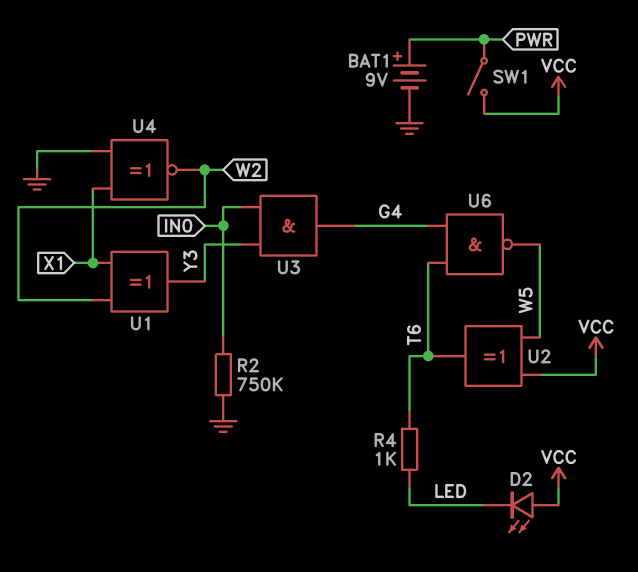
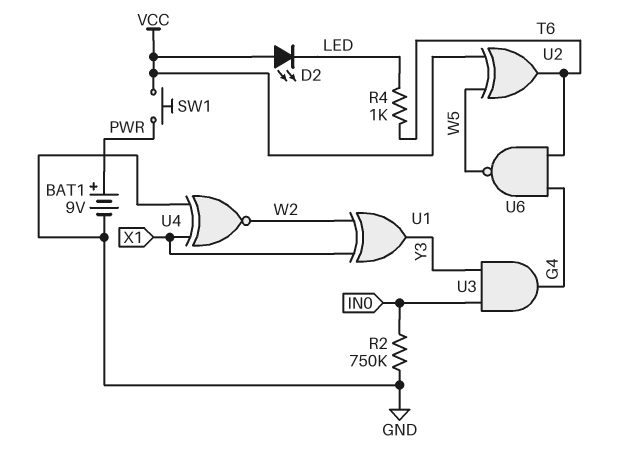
SW1: switch (PWR, VCC) -> button (PWR, VCC)

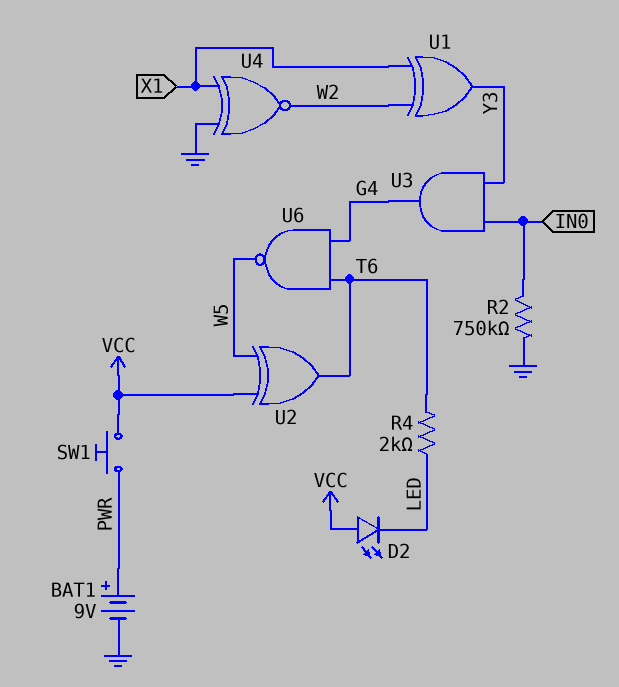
R4: 1k (LED, T6) -> 2k (LED, T6)

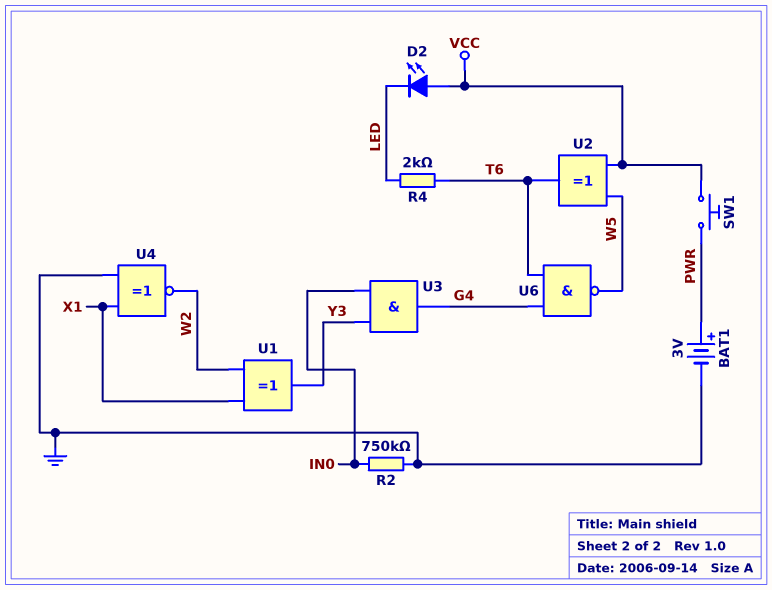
BAT1: 9V (plus PWR, minus GND) -> 3V (plus PWR, minus GND)

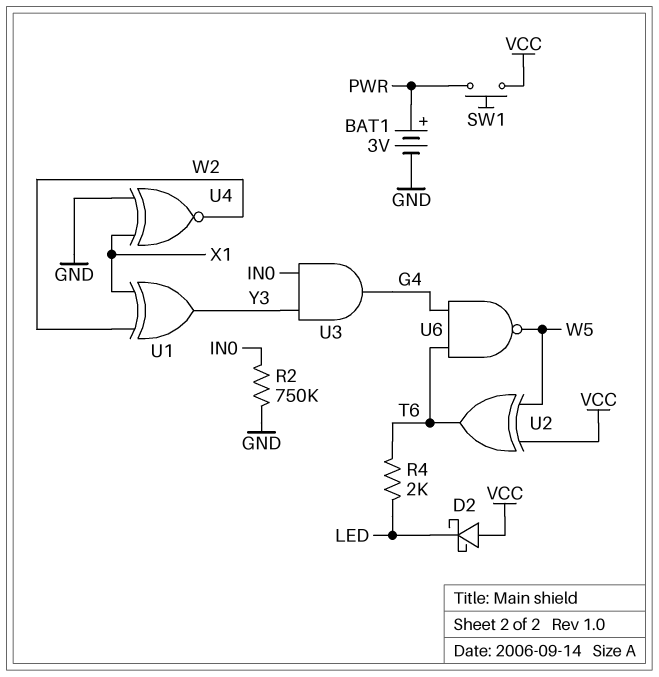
D2: LED (A VCC, K LED) -> schottky (A VCC, K LED)

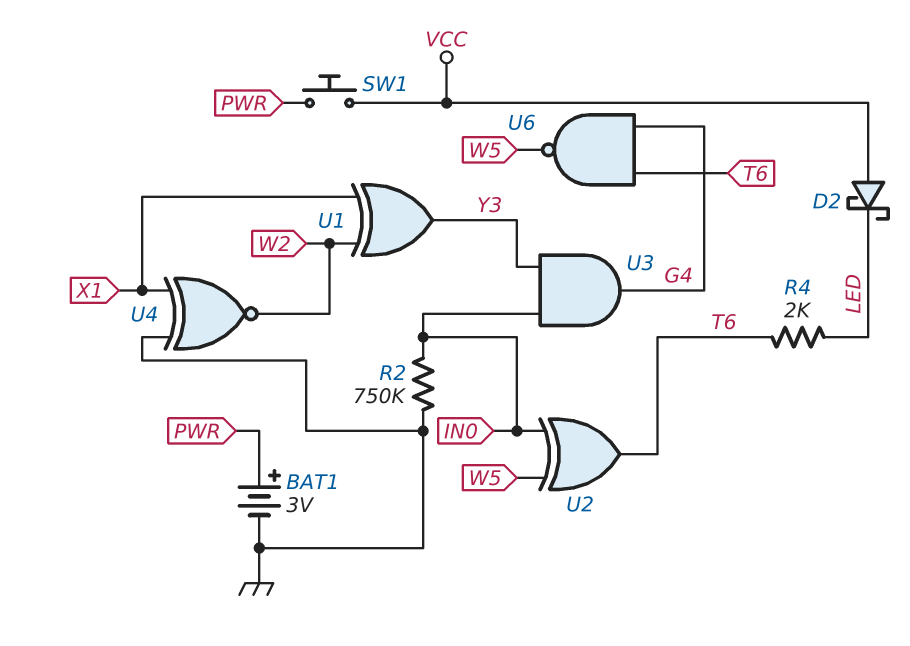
U2: XOR (in VCC, in W5, out T6) -> XOR (in IN0, in W5, out T6)

